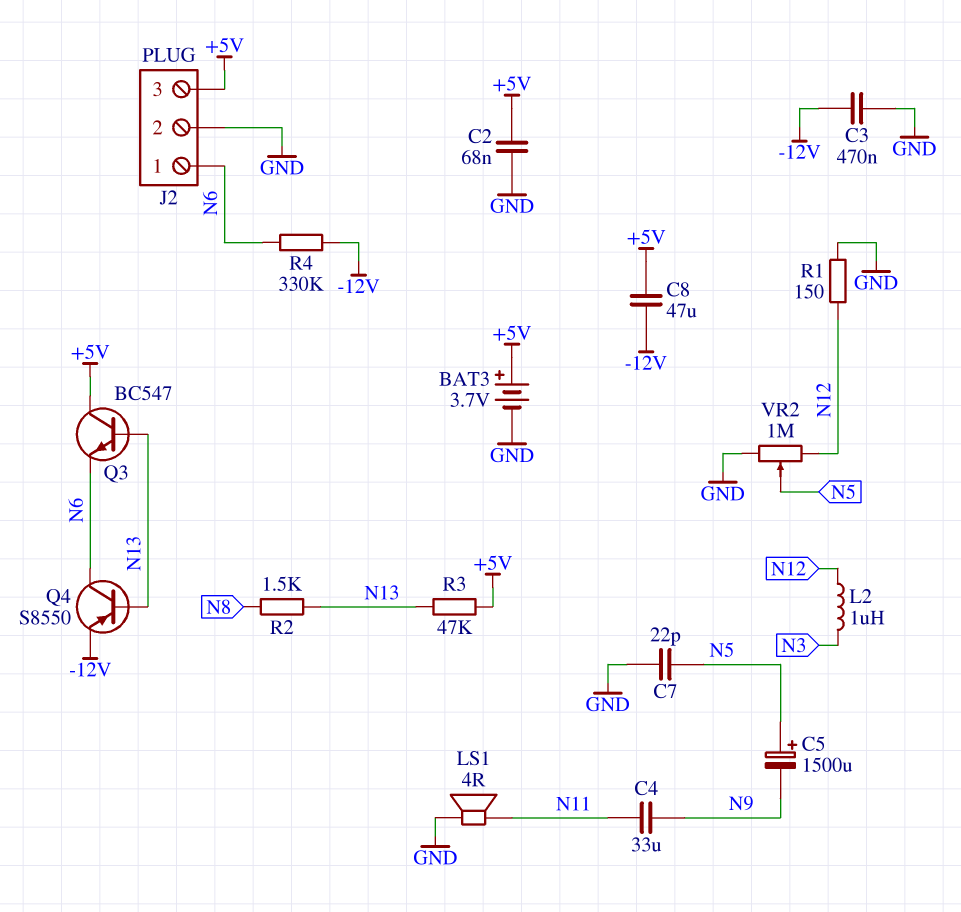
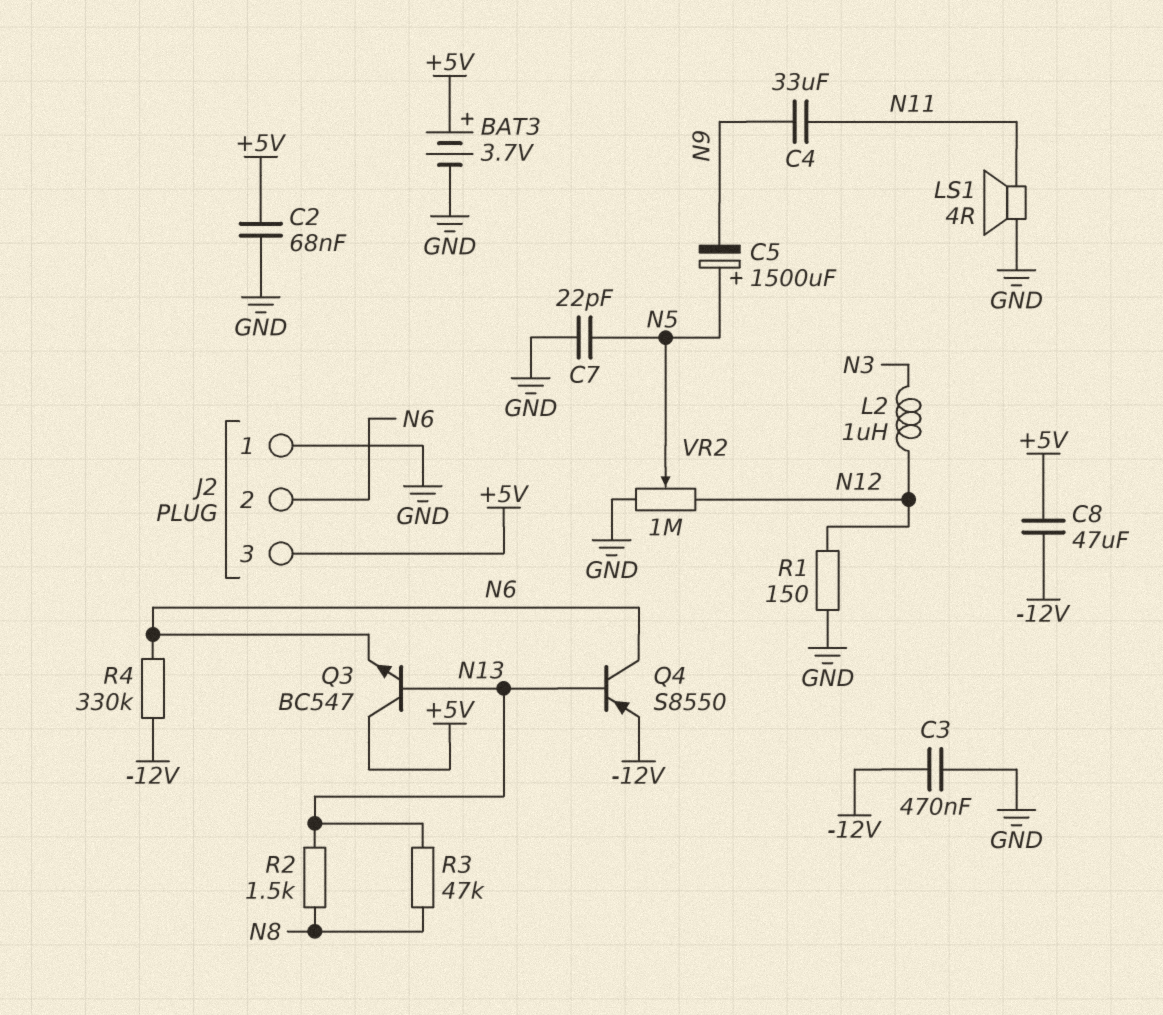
J2 pin 1: N6 -> GND
J2 pin 2: GND -> N6
R3: 47k (+5V, N13) -> 47k (N8, N13)

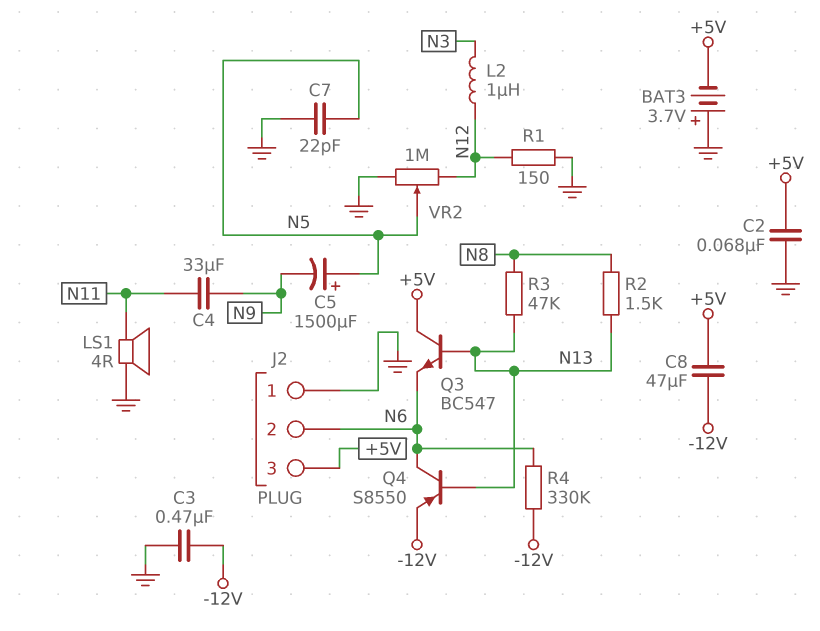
BAT3: 3.7V (plus +5V, minus GND) -> 3.7V (plus GND, minus +5V)

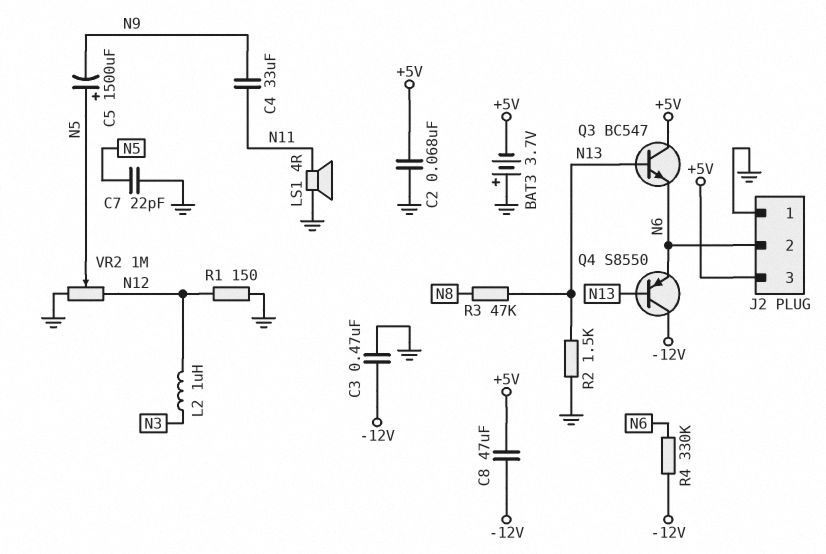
Q4: PNP S8550 (B N13, C N6, E -12V) -> PNP S8550 (B N13, C -12V, E N6)
R2: 1.5k (N8, N13) -> 1.5k (GND, N13)

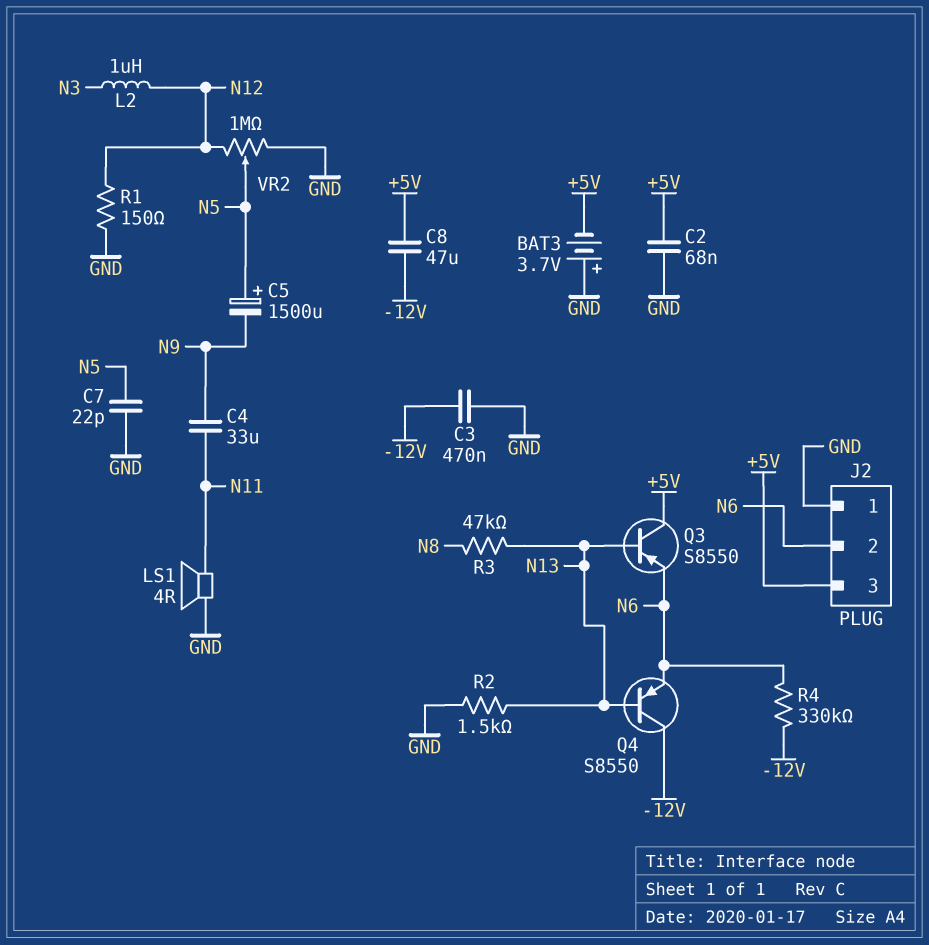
Q3: NPN BC547 (B N13, C +5V, E N6) -> PNP S8550 (B N13, C +5V, E N6)

